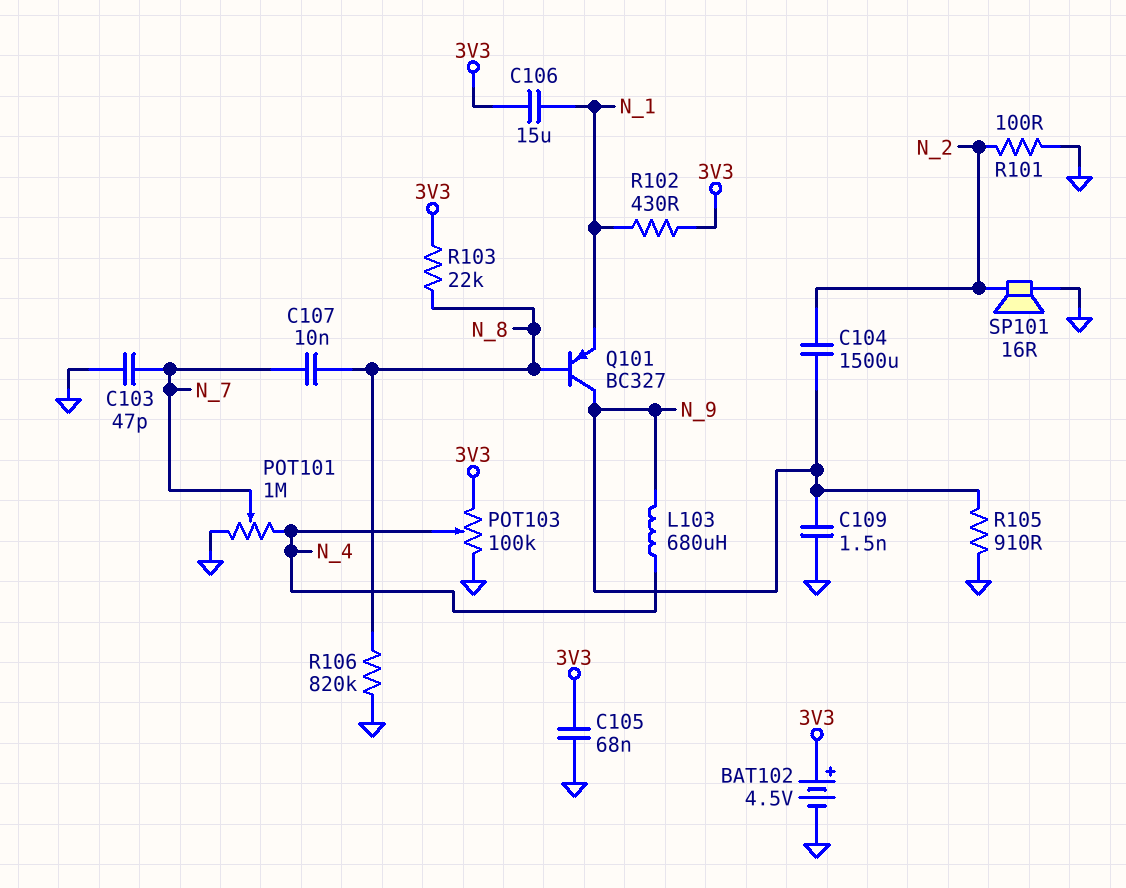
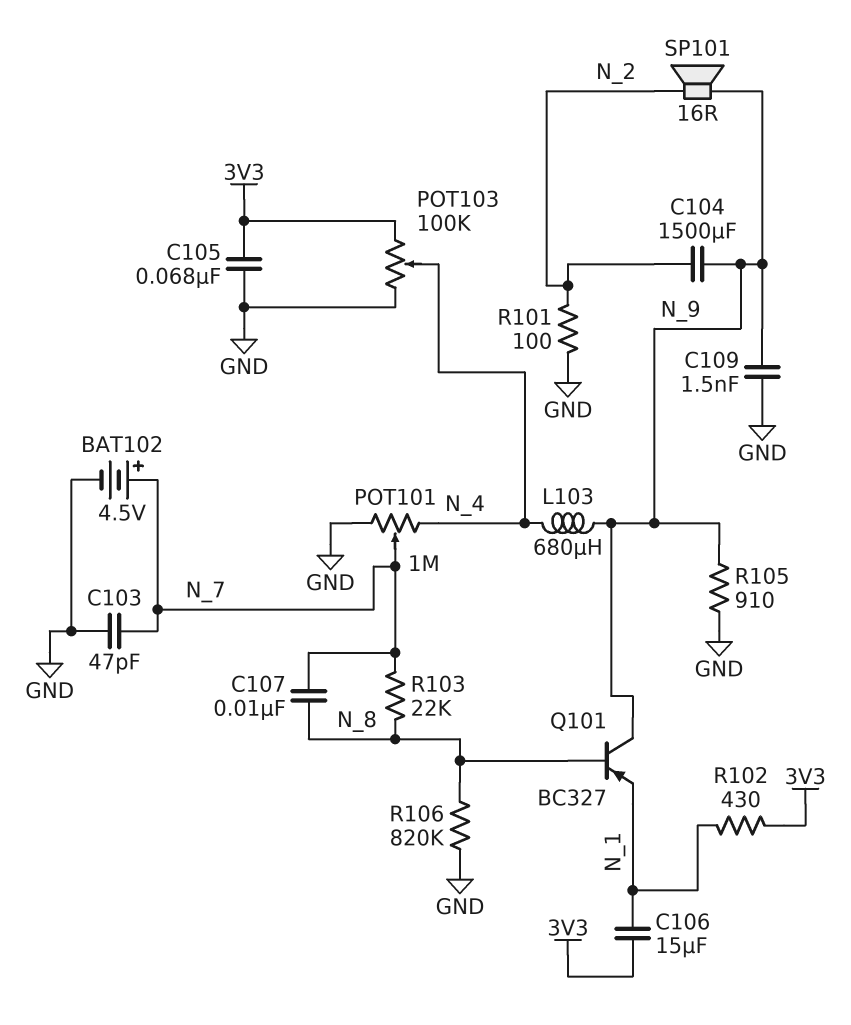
BAT102: 4.5V (plus 3V3, minus GND) -> 4.5V (plus N_7, minus GND)
R103: 22k (3V3, N_8) -> 22k (N_7, N_8)
SP101: speaker 16R (GND, N_2) -> speaker 16R (N_2, N_9)

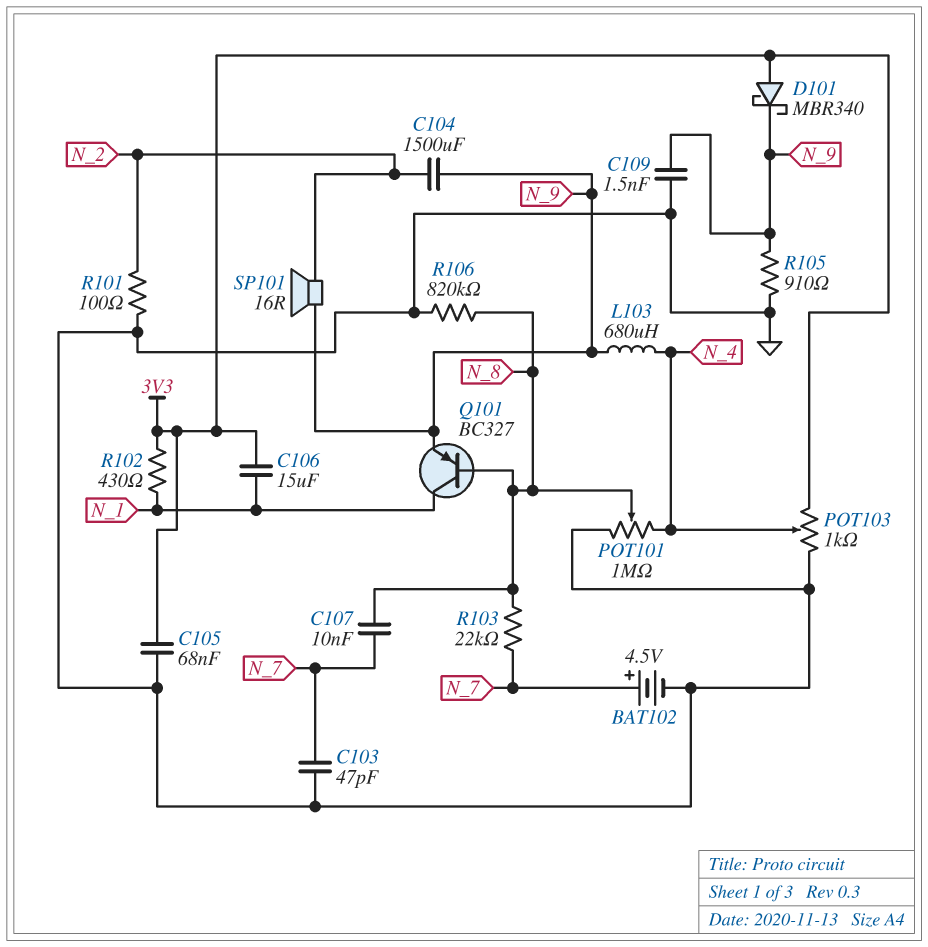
D101: none -> schottky MBR340 (A 3V3, K N_9)
POT101: 1M (GND, N_4, wiper N_7) -> 1M (GND, N_4, wiper N_8)
POT103: 100k (3V3, GND, wiper N_4) -> 1k (3V3, GND, wiper N_4)
Q101: PNP BC327 (B N_8, C N_9, E N_1) -> PNP BC327 (B N_8, C N_1, E N_9)

